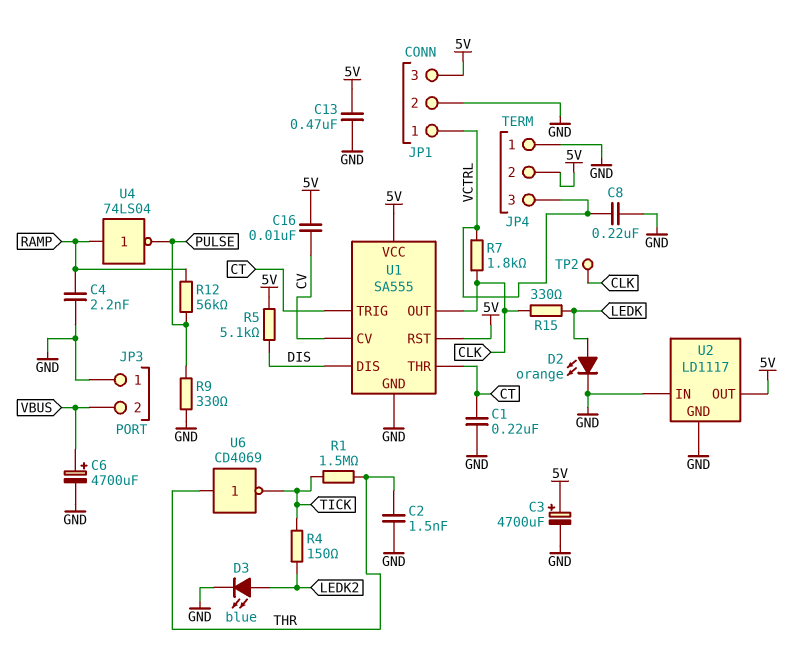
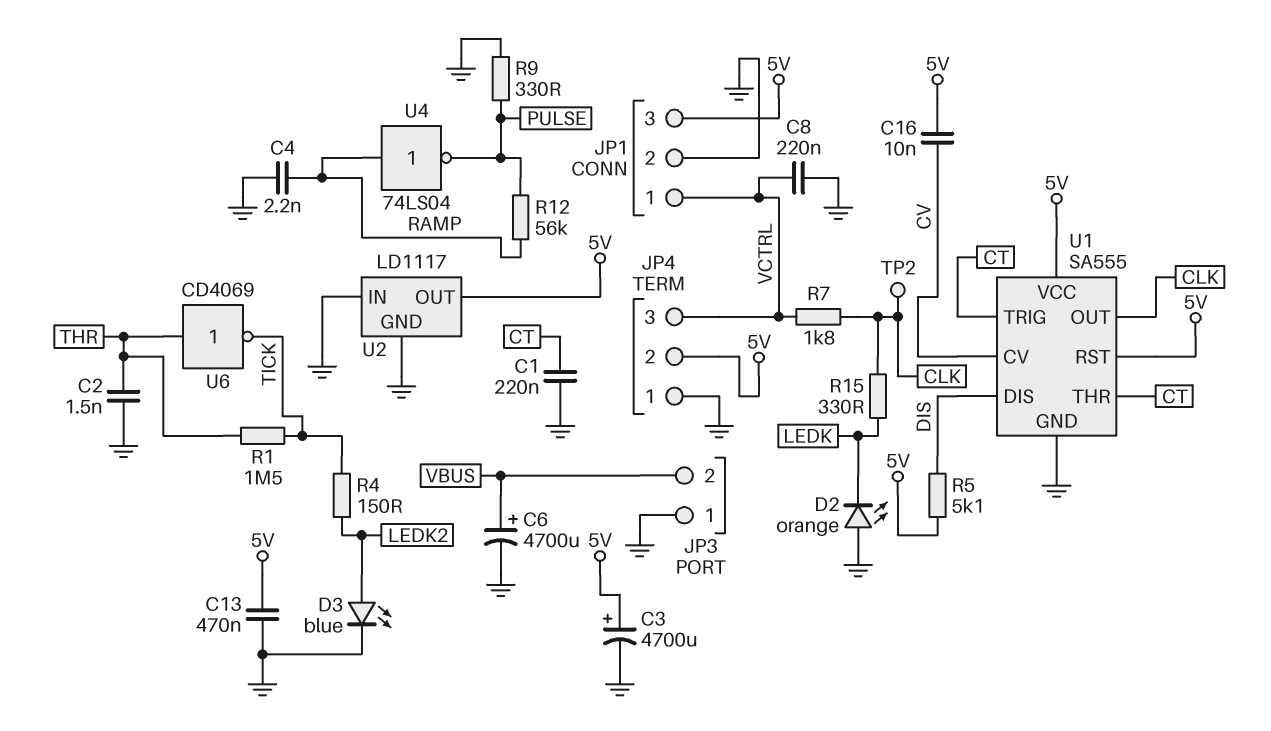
D2: LED orange (A LEDK, K GND) -> LED orange (A GND, K LEDK)

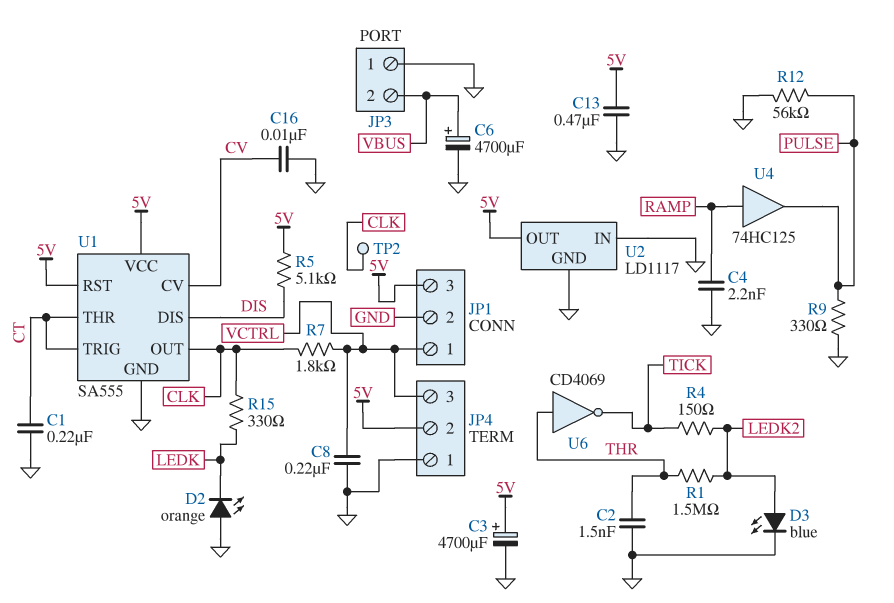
C16: 10nF (5V, CV) -> 10nF (CV, GND)
R1: 1.5M (THR, TICK) -> 1.5M (LEDK2, THR)
R12: 56k (PULSE, RAMP) -> 56k (GND, PULSE)
U4: NOT 74LS04 (in RAMP, out PULSE) -> buffer 74HC125 (in RAMP, out PULSE)

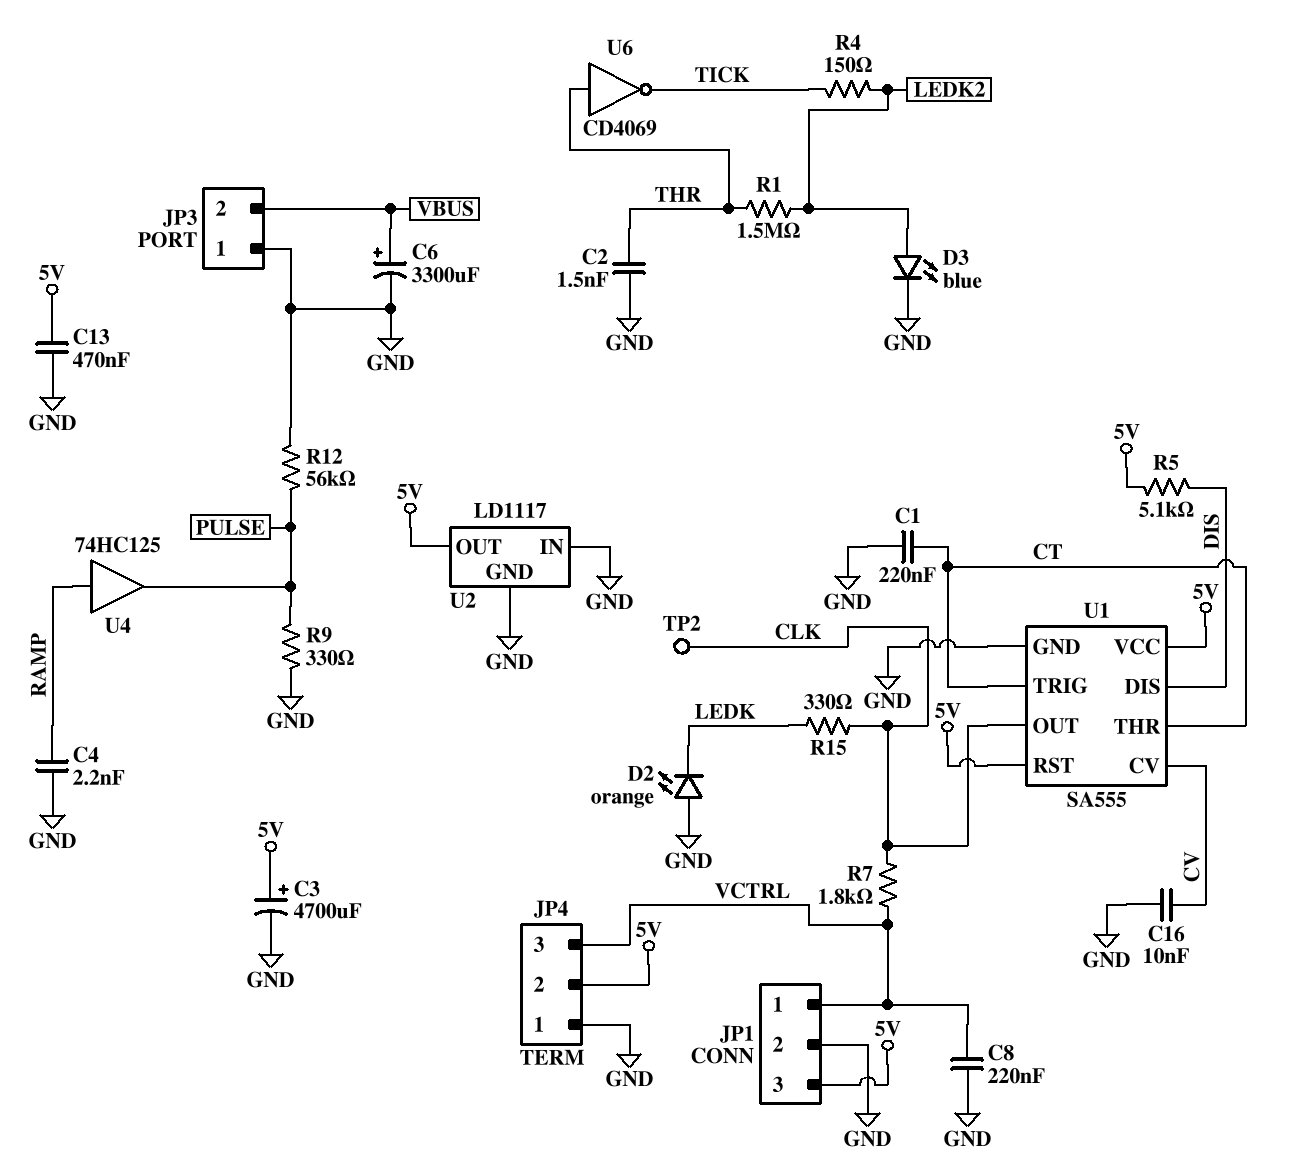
C6: 4700uF (plus VBUS, minus GND) -> 3300uF (plus VBUS, minus GND)

